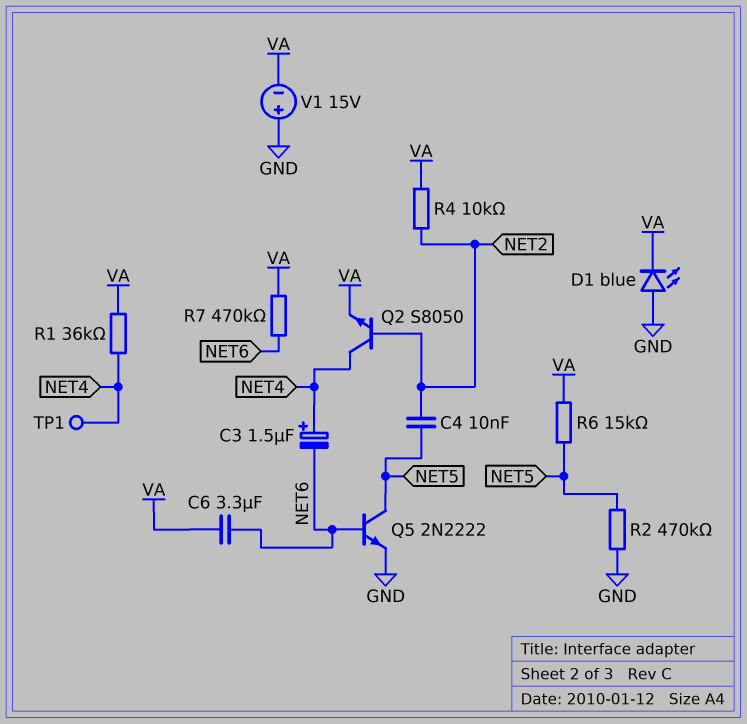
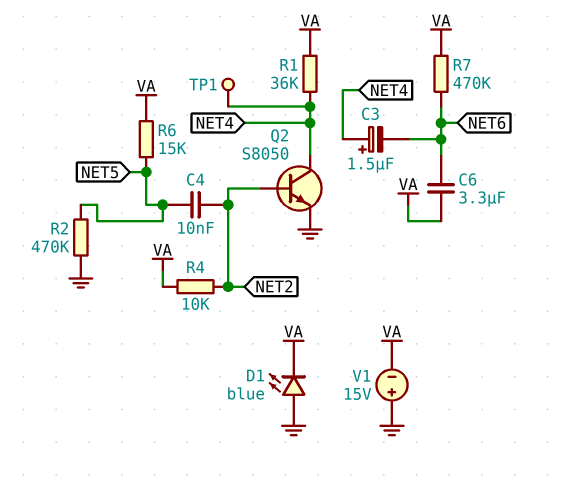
Q2: NPN S8050 (B NET2, C NET4, E VA) -> NPN S8050 (B NET2, C NET4, E GND)
Q5: NPN 2N2222 (B NET6, C NET5, E GND) -> none

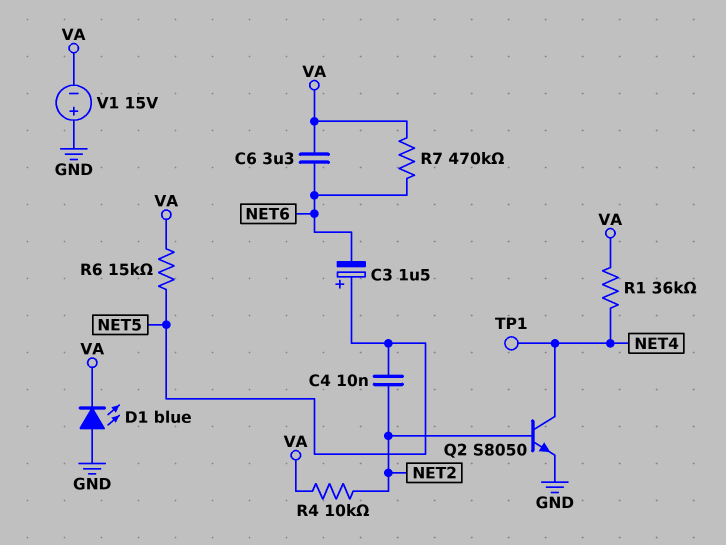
C3: 1.5uF (plus NET4, minus NET6) -> 1.5uF (plus NET5, minus NET6)
R2: 470k (GND, NET5) -> none

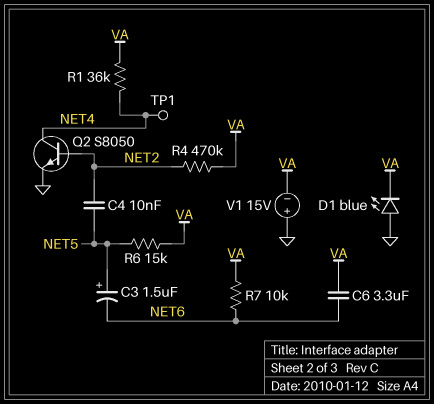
R4: 10k (NET2, VA) -> 470k (NET2, VA)
R7: 470k (NET6, VA) -> 10k (NET6, VA)

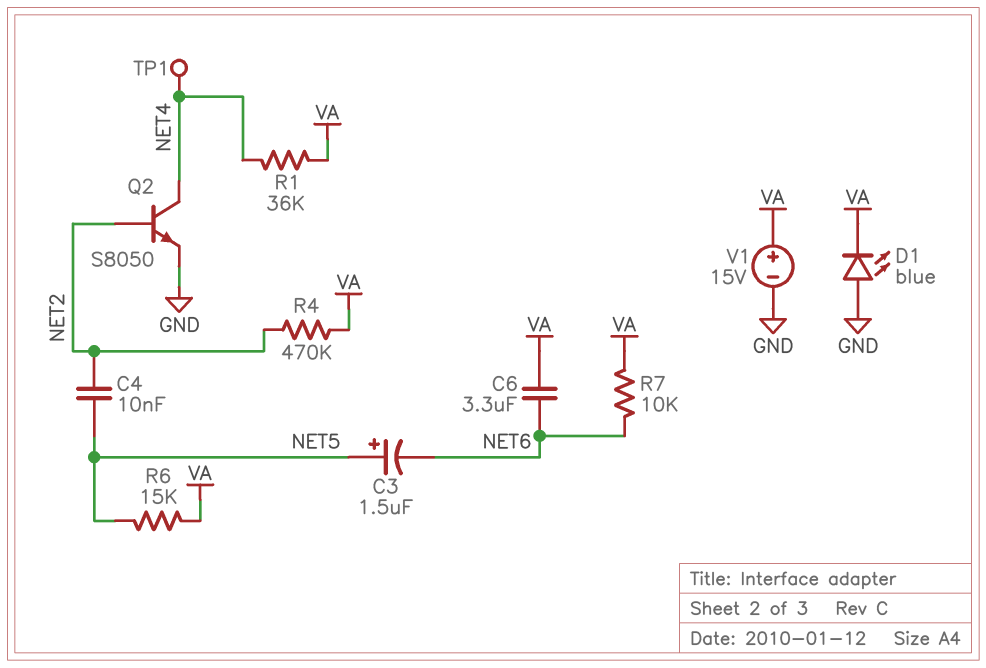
V1: 15V (plus GND, minus VA) -> 15V (plus VA, minus GND)

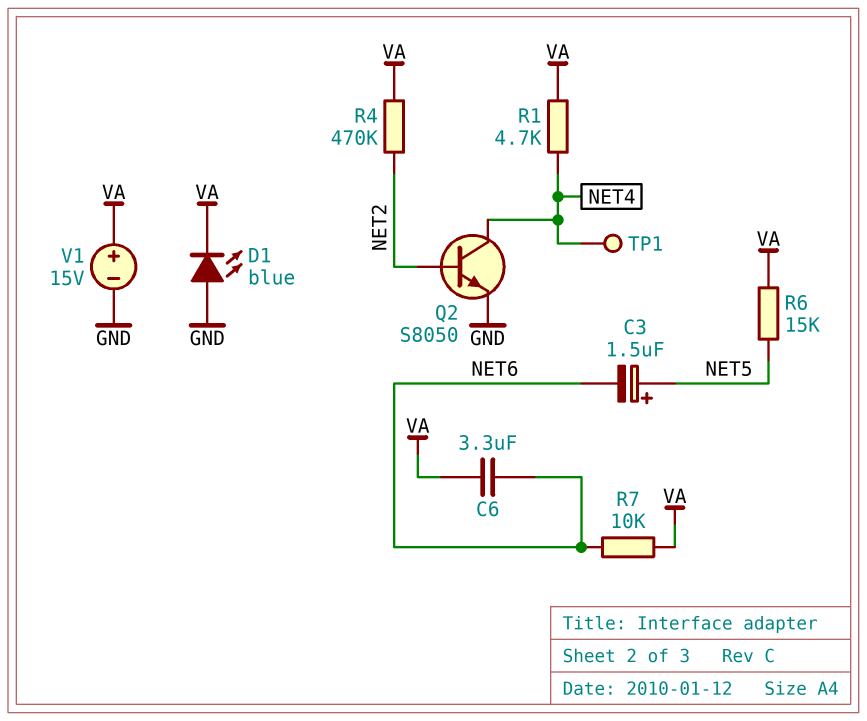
C4: 10nF (NET2, NET5) -> none
R1: 36k (NET4, VA) -> 4.7k (NET4, VA)

